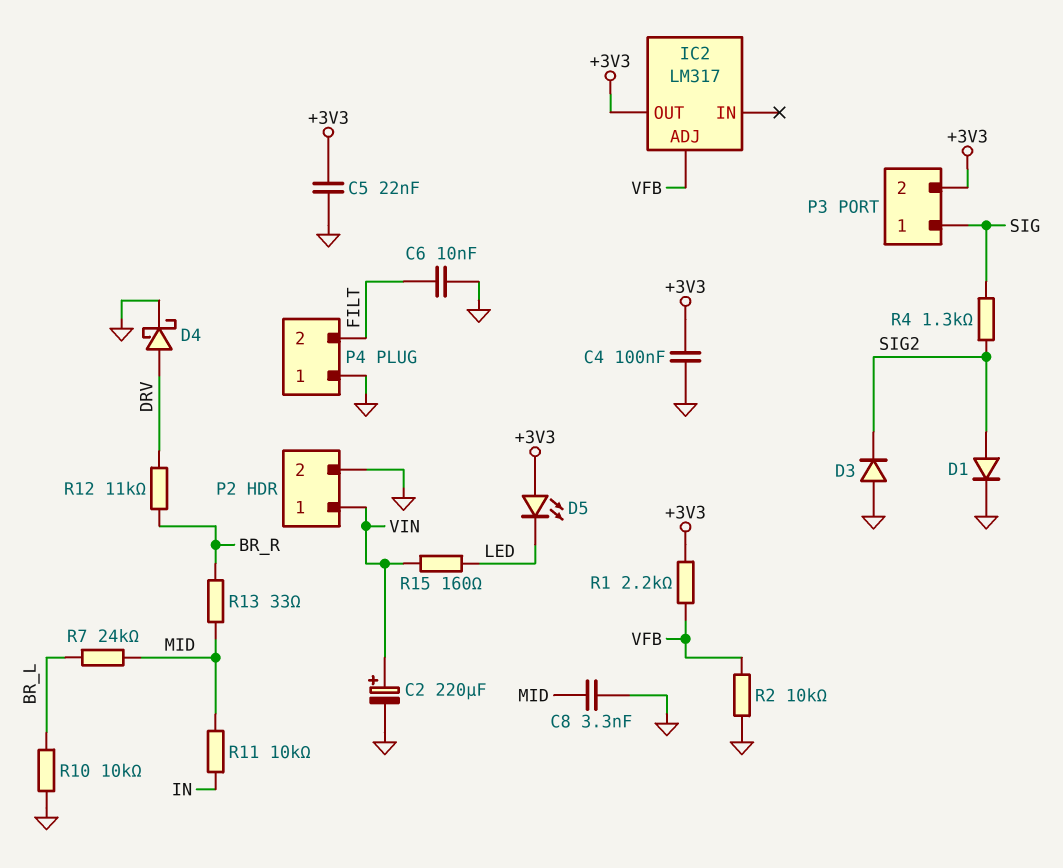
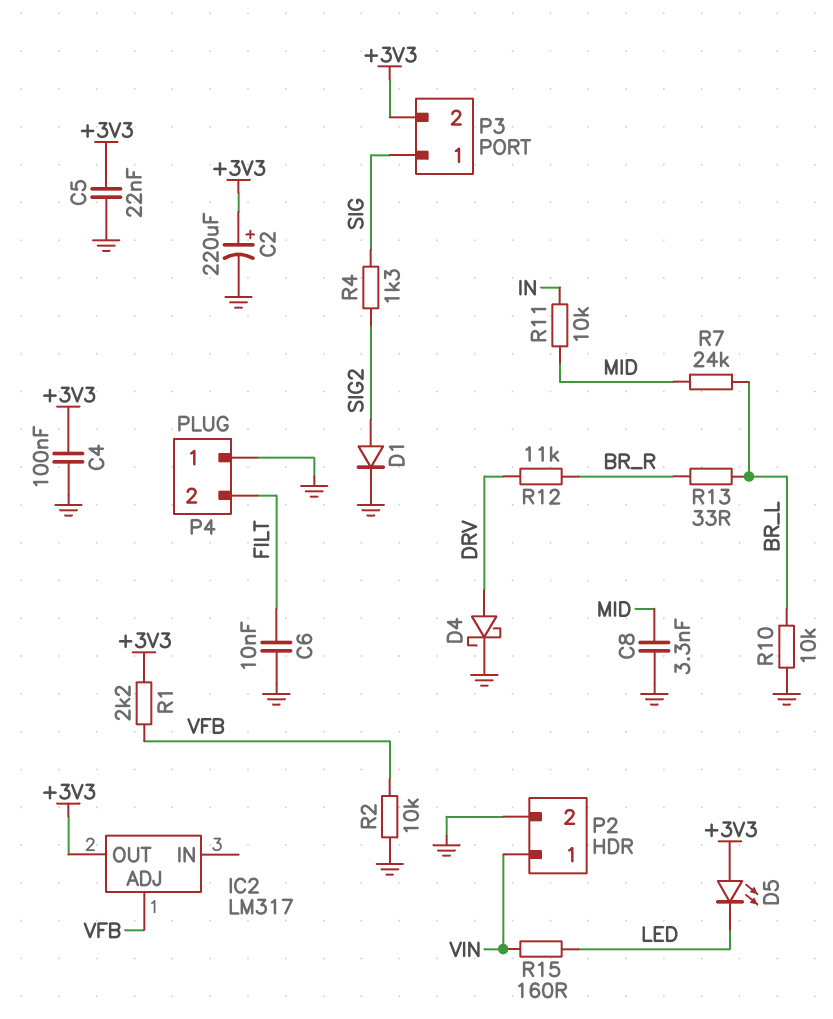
C2: 220uF (plus VIN, minus GND) -> 220uF (plus +3V3, minus GND)
D3: diode (A GND, K SIG2) -> none
R13: 33 (BR_R, MID) -> 33 (BR_L, BR_R)

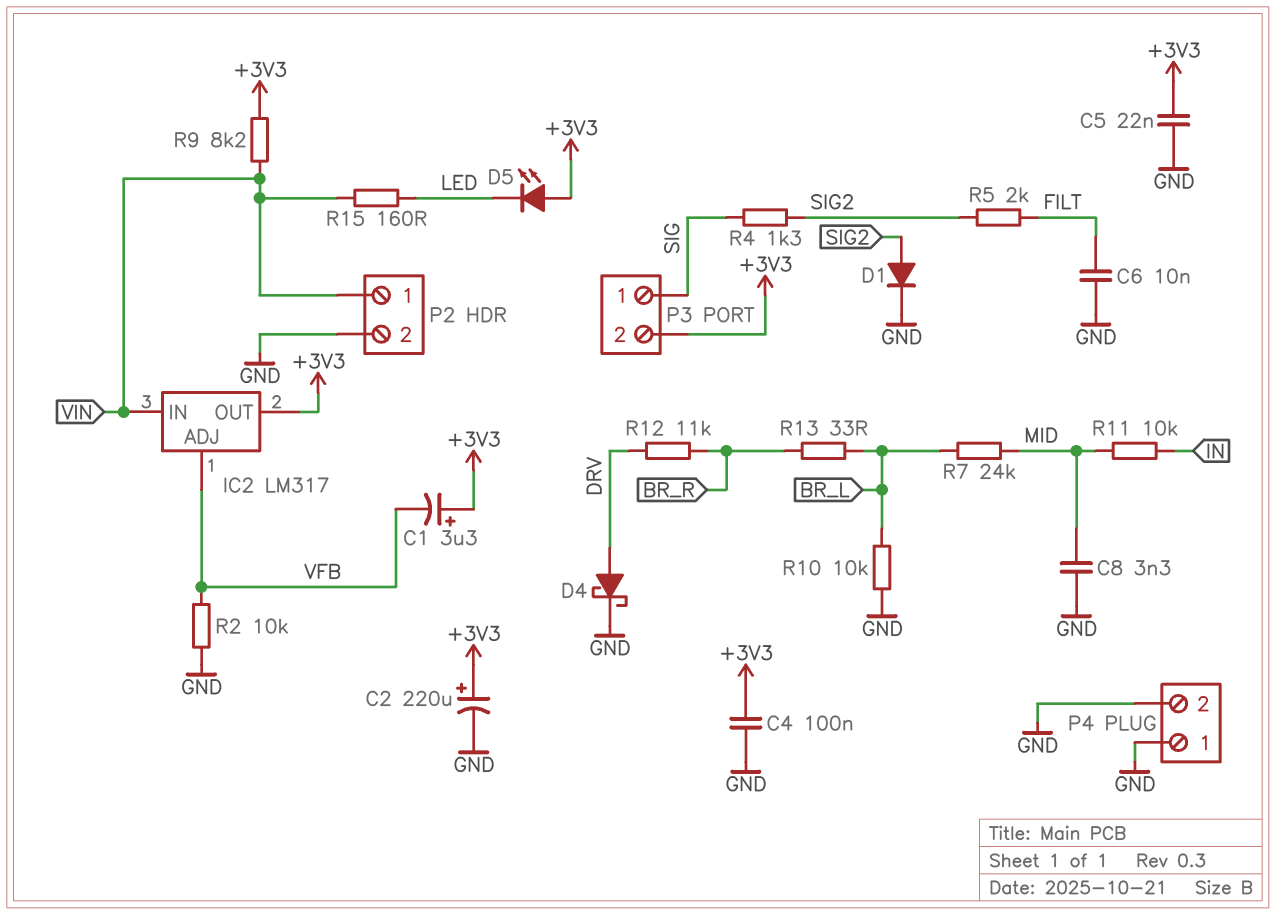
C1: none -> 3.3uF (plus +3V3, minus VFB)
IC2 pin IN: none -> VIN
P4 pin 2: FILT -> GND
R1: 2.2k (+3V3, VFB) -> none
R5: none -> 2k (FILT, SIG2)
R9: none -> 8.2k (+3V3, VIN)

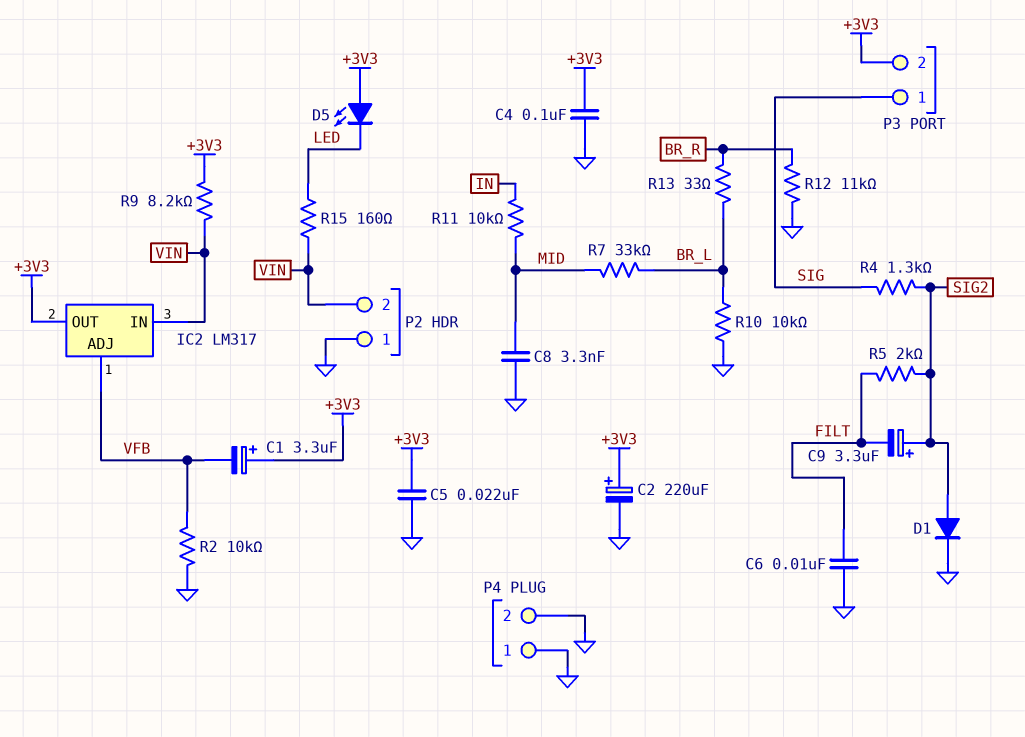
C9: none -> 3.3uF (plus SIG2, minus FILT)
D4: schottky (A DRV, K GND) -> none
P2 pin 1: VIN -> GND
P2 pin 2: GND -> VIN
R7: 24k (BR_L, MID) -> 33k (BR_L, MID)
R12: 11k (BR_R, DRV) -> 11k (BR_R, GND)

